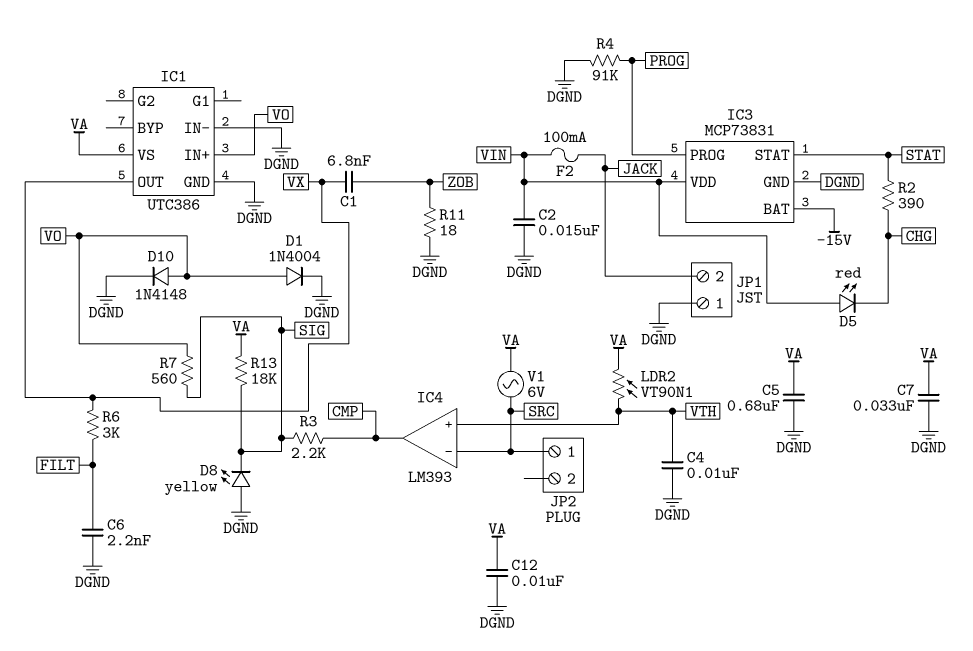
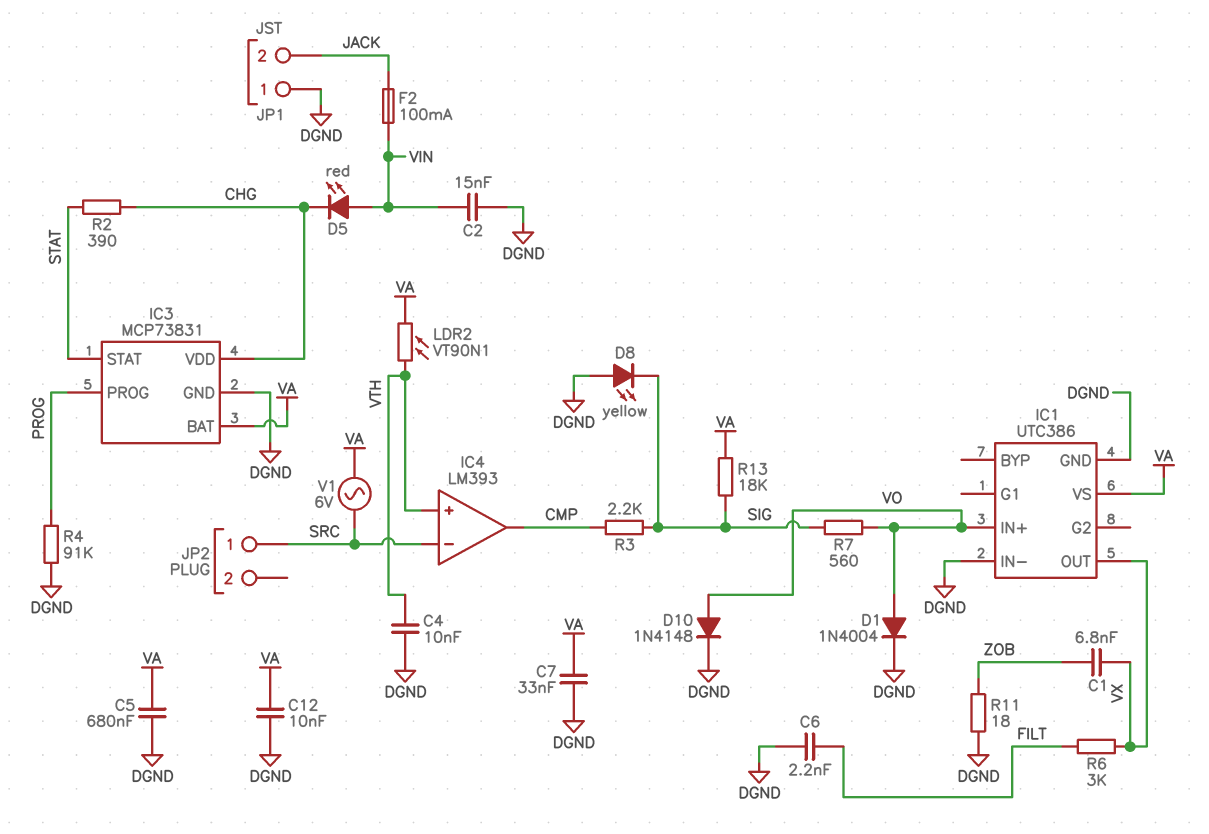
IC3 pin BAT: -15V -> VA
IC3 pin VDD: VIN -> CHG

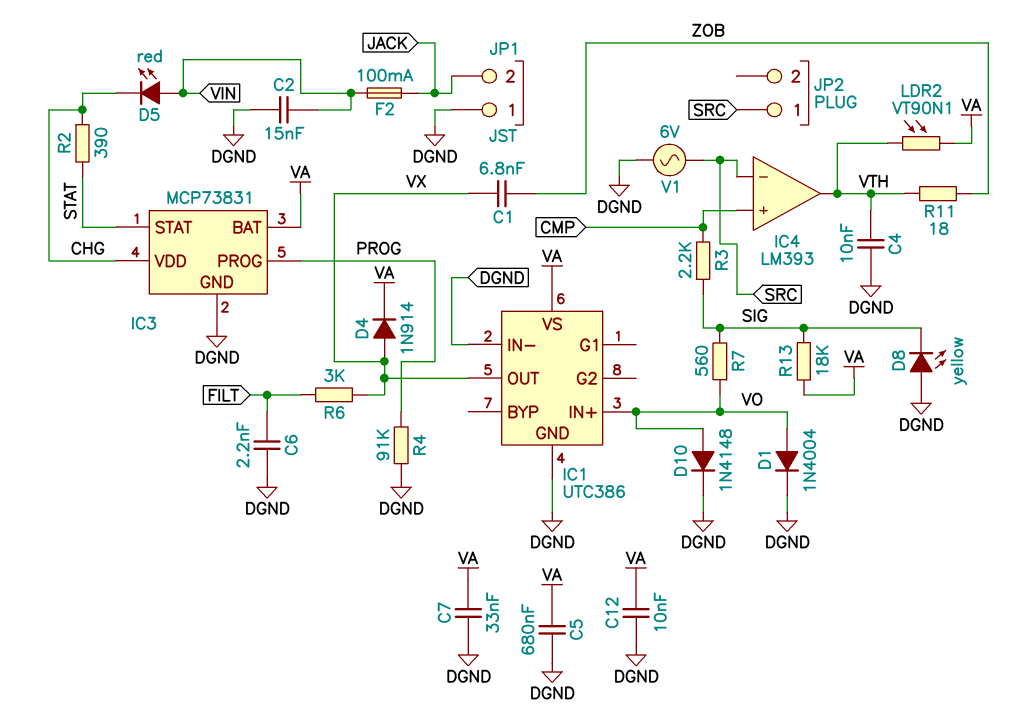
D4: none -> diode 1N914 (A VX, K VA)
IC4 pin in+: VTH -> CMP
IC4 pin out: CMP -> VTH
R11: 18 (DGND, ZOB) -> 18 (VTH, ZOB)
V1: AC 6V (SRC, VA) -> AC 6V (DGND, SRC)

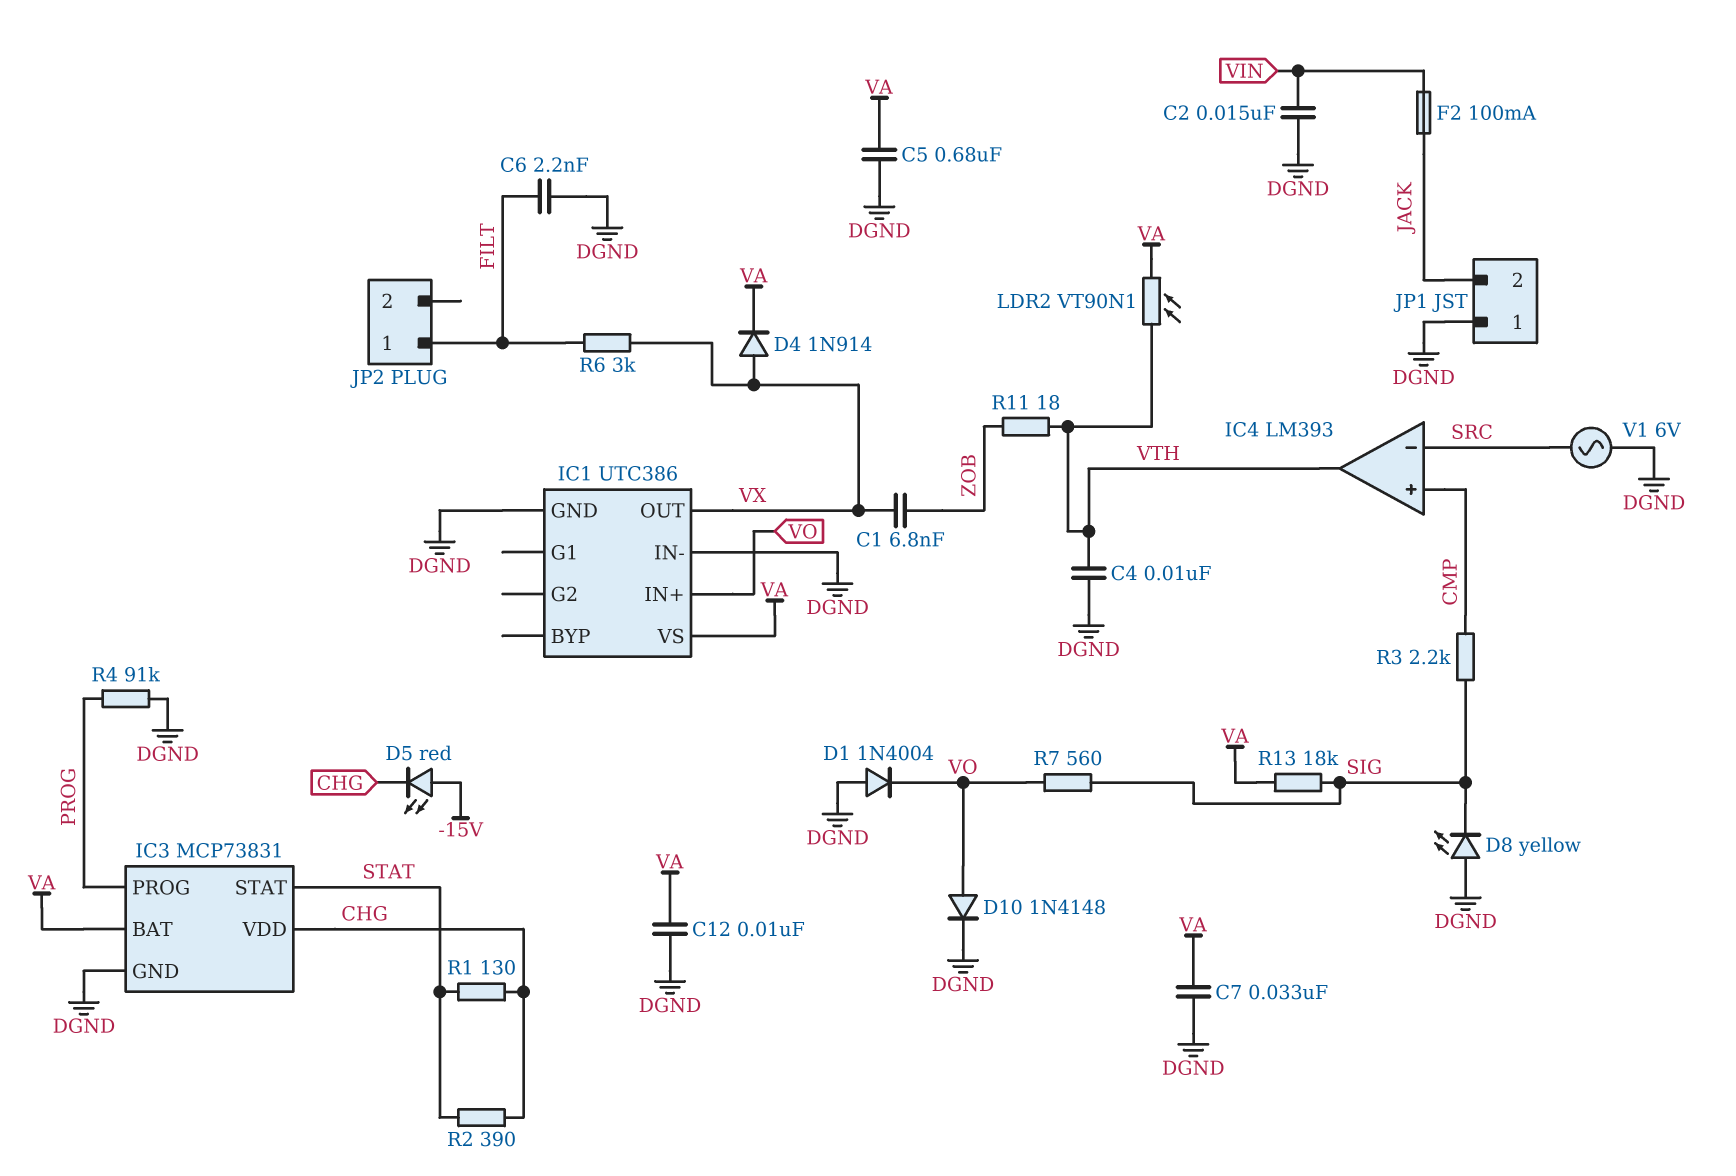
D1: diode 1N4004 (A VO, K DGND) -> diode 1N4004 (A DGND, K VO)
D5: LED red (A VIN, K CHG) -> LED red (A -15V, K CHG)
JP2 pin 1: SRC -> FILT
R1: none -> 130 (CHG, STAT)

